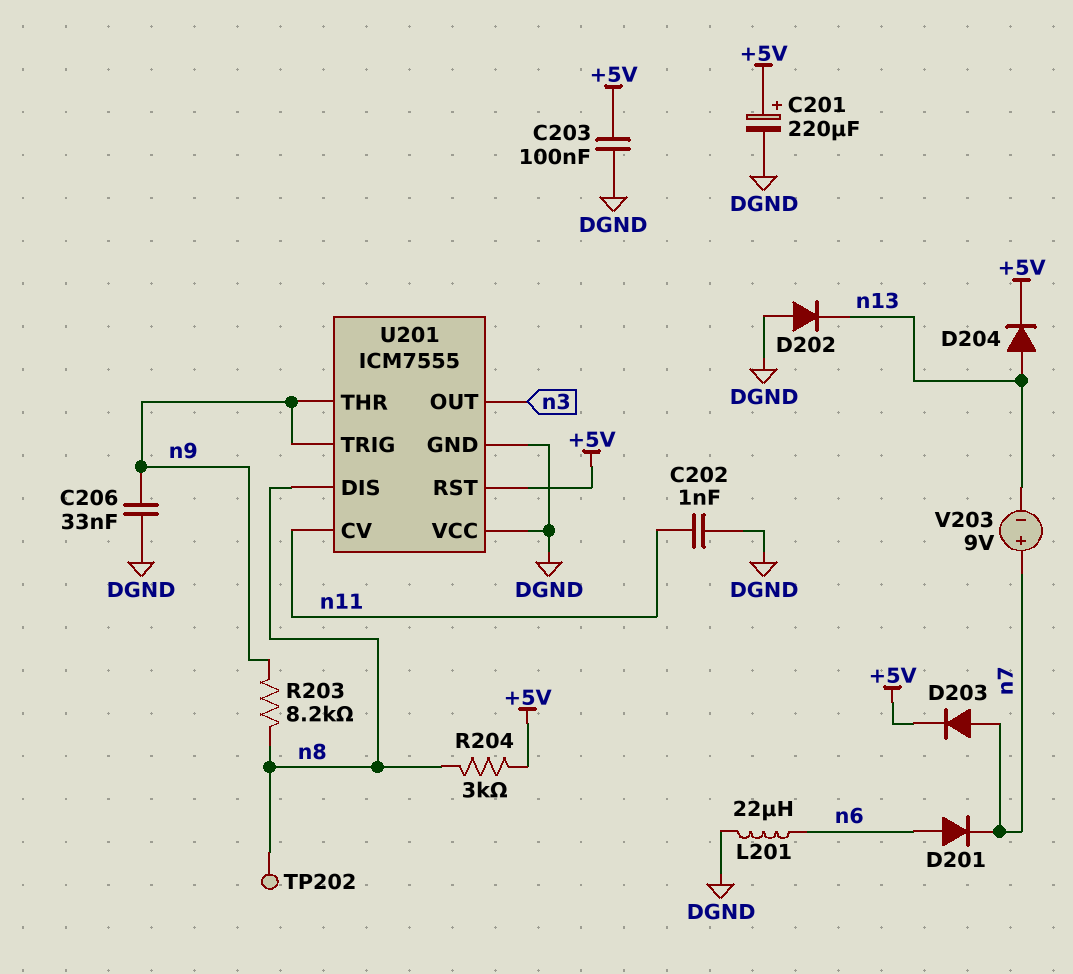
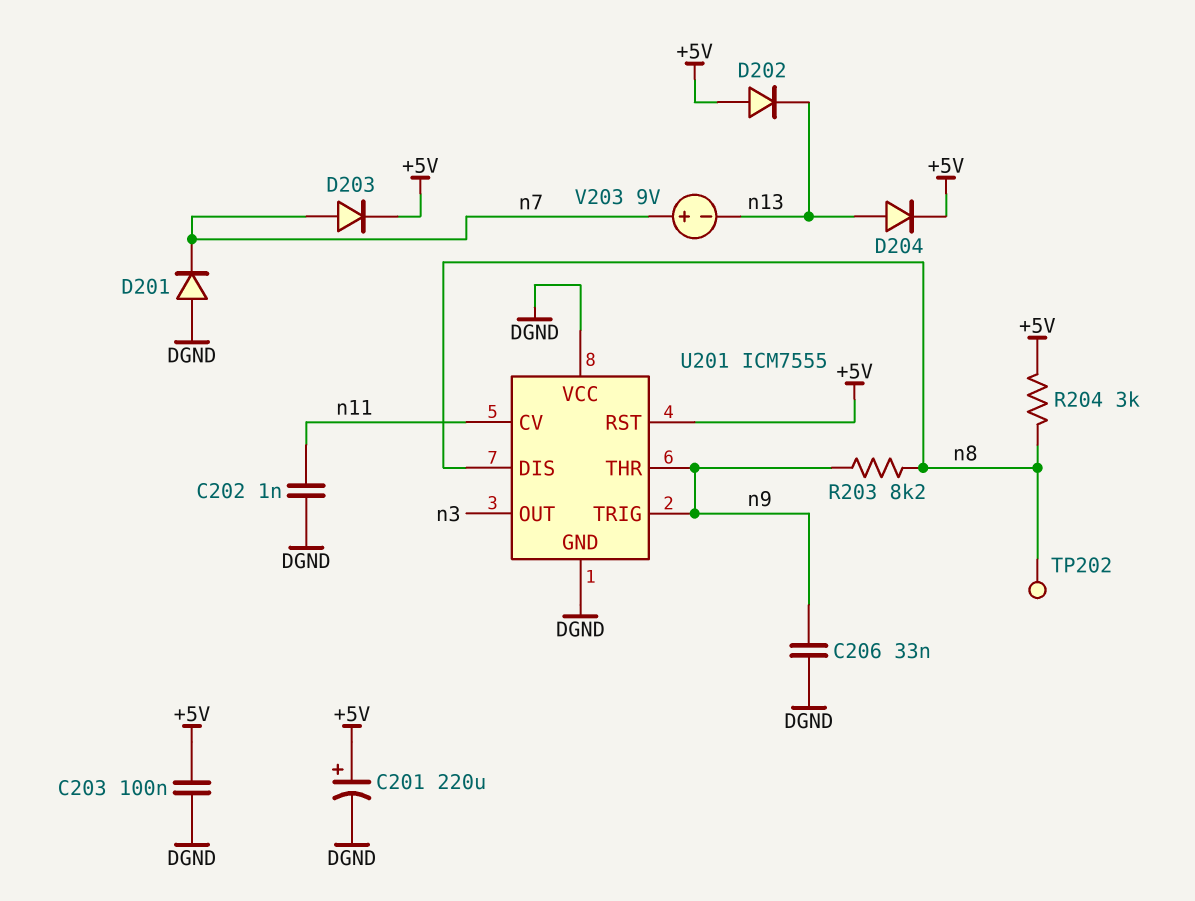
D201: diode (A n6, K n7) -> diode (A DGND, K n7)
D202: diode (A DGND, K n13) -> diode (A +5V, K n13)
L201: 22uH (DGND, n6) -> none

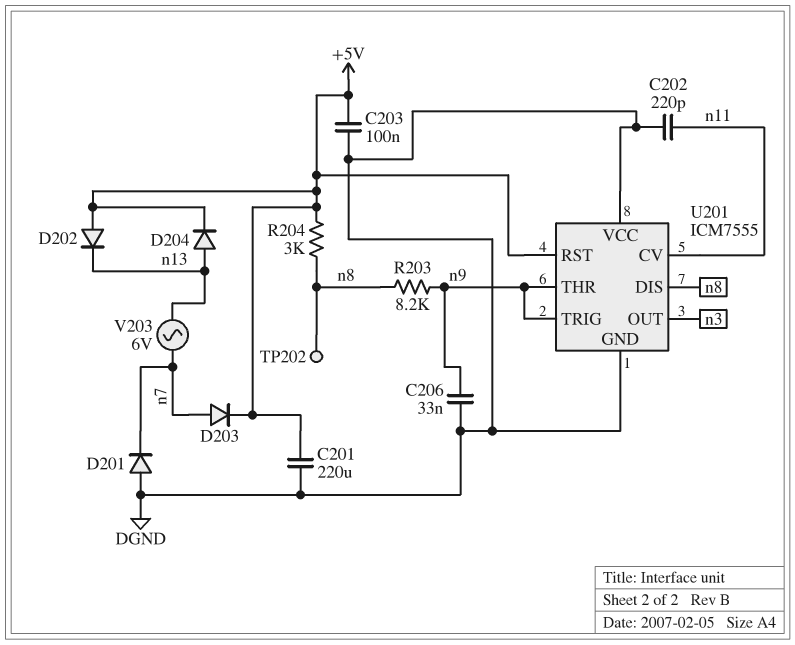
C201: 220uF (plus +5V, minus DGND) -> 220uF (+5V, DGND)
C202: 1nF (DGND, n11) -> 220pF (DGND, n11)
V203: 9V (plus n7, minus n13) -> AC 6V (n7, n13)

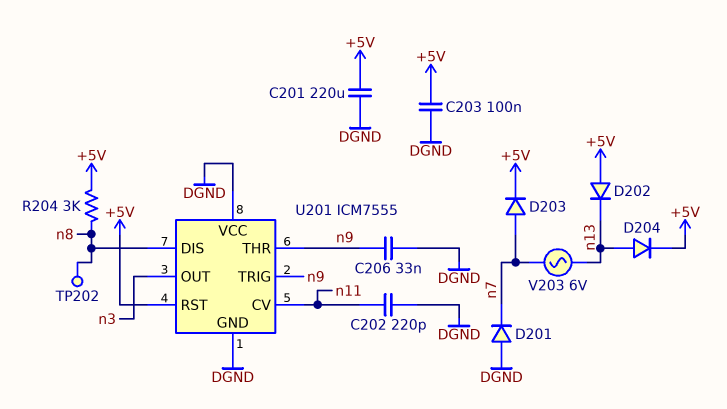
R203: 8.2k (n8, n9) -> none

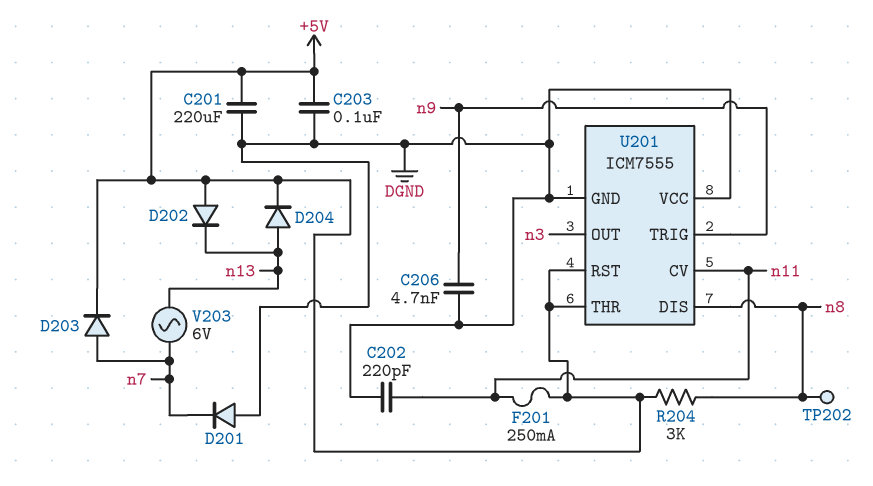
C206: 33nF (DGND, n9) -> 4.7nF (DGND, n9)
F201: none -> 250mA (+5V, n11)
U201 pin THR: n9 -> +5V

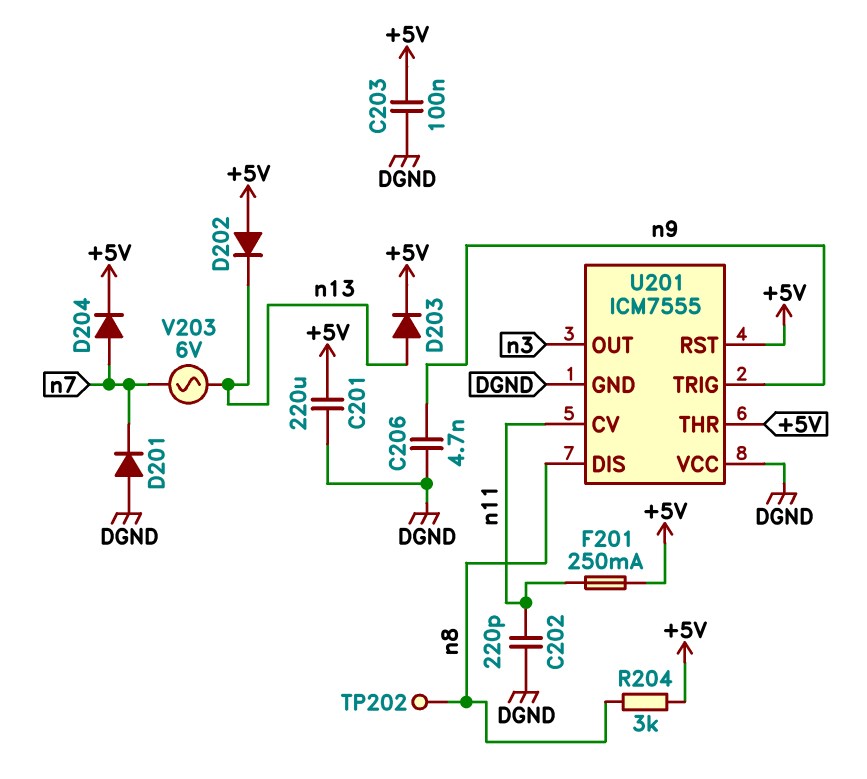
D203: diode (A n7, K +5V) -> diode (A n13, K +5V)
D204: diode (A n13, K +5V) -> diode (A n7, K +5V)

